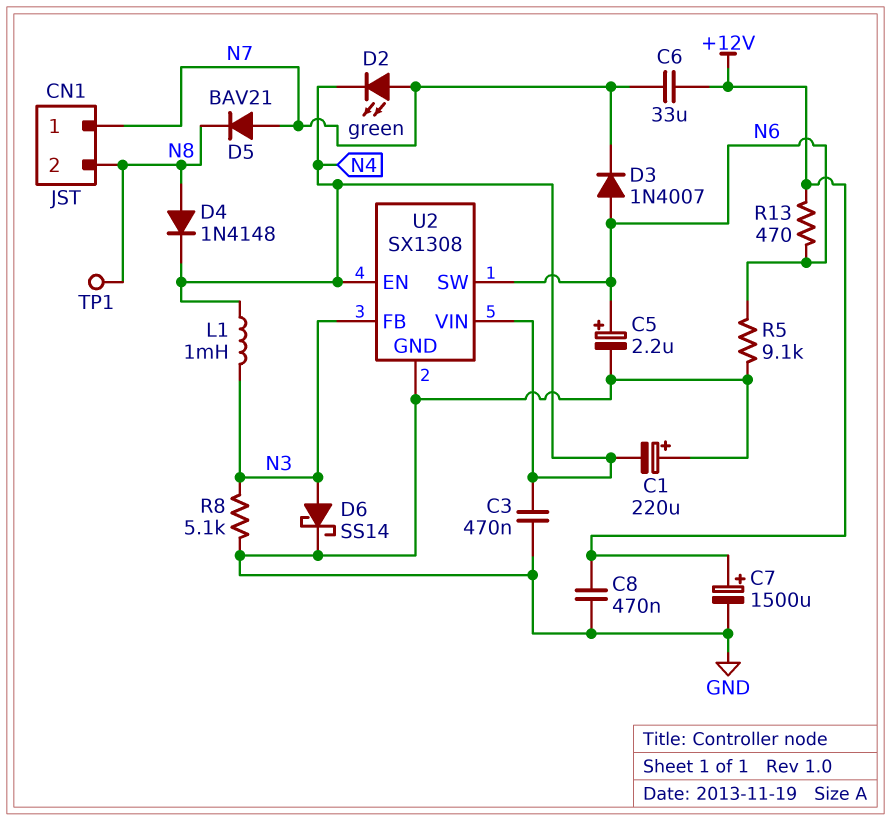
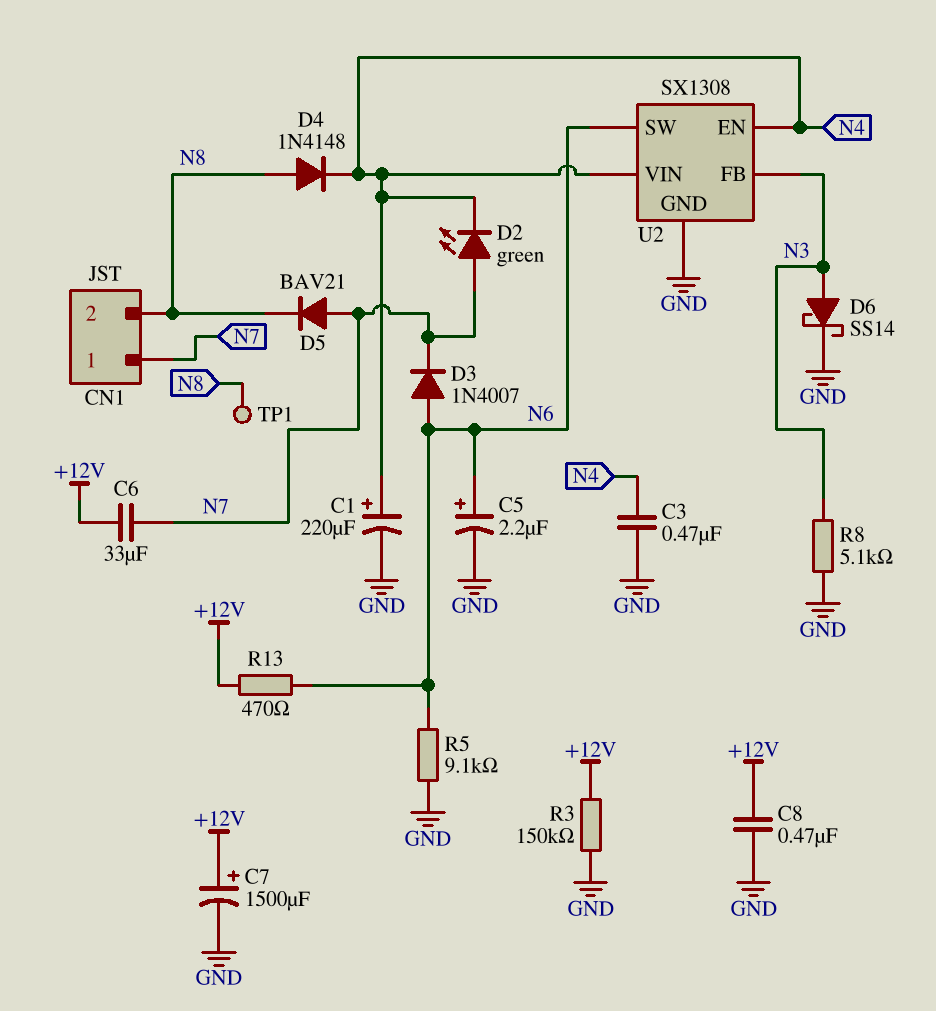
C1: 220uF (plus GND, minus N4) -> 220uF (plus N4, minus GND)
L1: 1mH (N3, N4) -> none
R3: none -> 150k (+12V, GND)

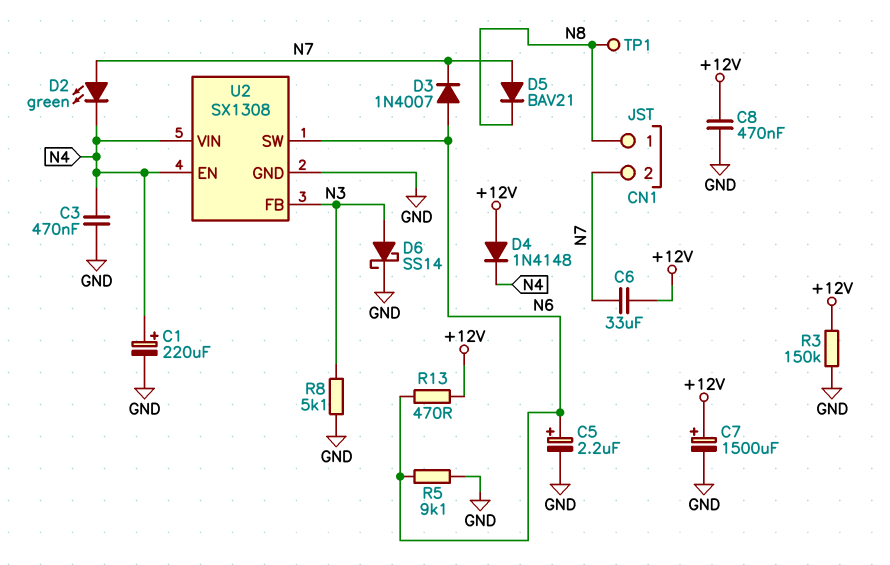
CN1 pin 1: N7 -> N8
CN1 pin 2: N8 -> N7
D4: diode 1N4148 (A N8, K N4) -> diode 1N4148 (A +12V, K N4)

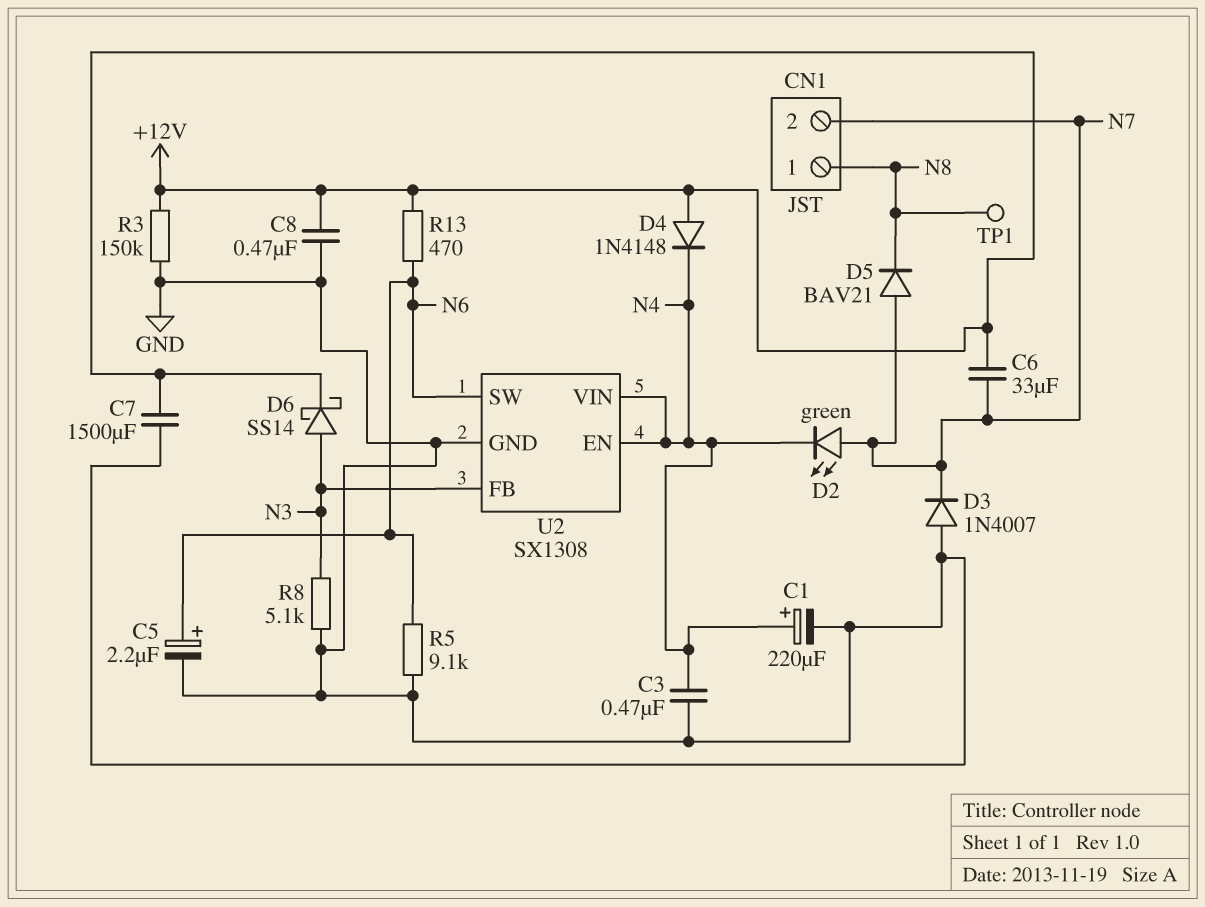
C7: 1500uF (plus +12V, minus GND) -> 1500uF (+12V, GND)
D3: diode 1N4007 (A N6, K N7) -> diode 1N4007 (A GND, K N7)
D6: schottky SS14 (A N3, K GND) -> schottky SS14 (A N3, K +12V)

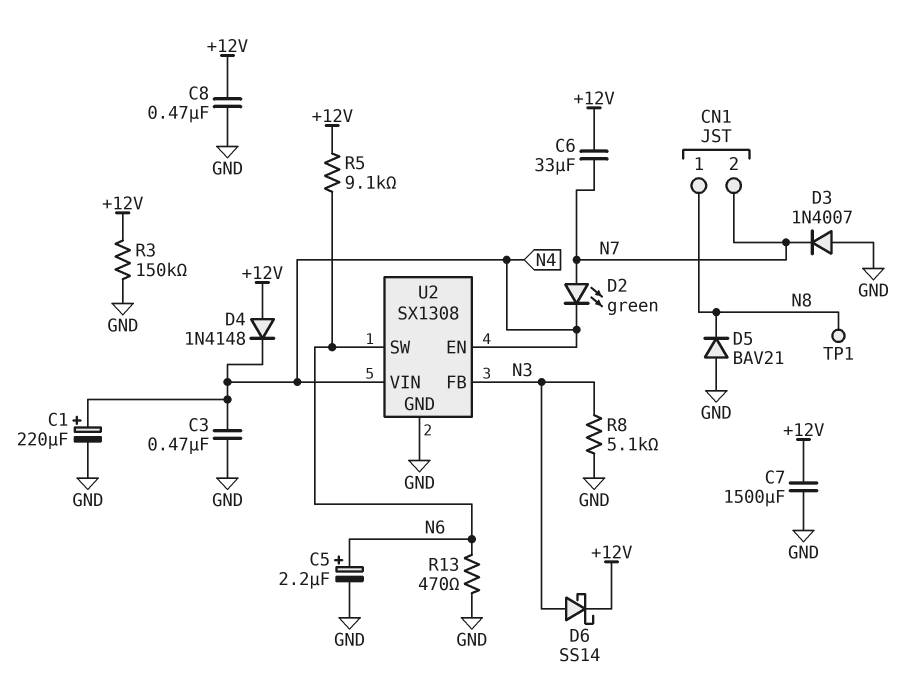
D5: diode BAV21 (A N7, K N8) -> diode BAV21 (A GND, K N8)
R5: 9.1k (GND, N6) -> 9.1k (+12V, N6)
R13: 470 (+12V, N6) -> 470 (GND, N6)

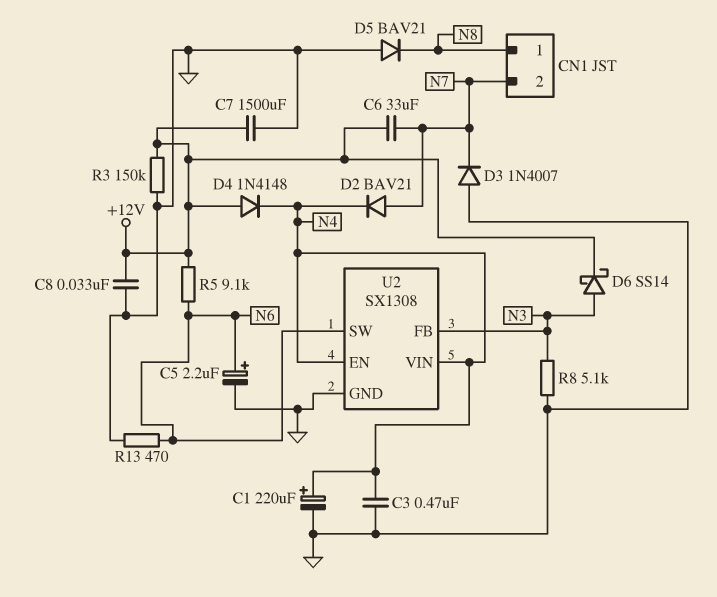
C8: 470nF (+12V, GND) -> 33nF (+12V, GND)
D2: LED green (A N7, K N4) -> diode BAV21 (A N7, K N4)
TP1: test point (N8) -> none

